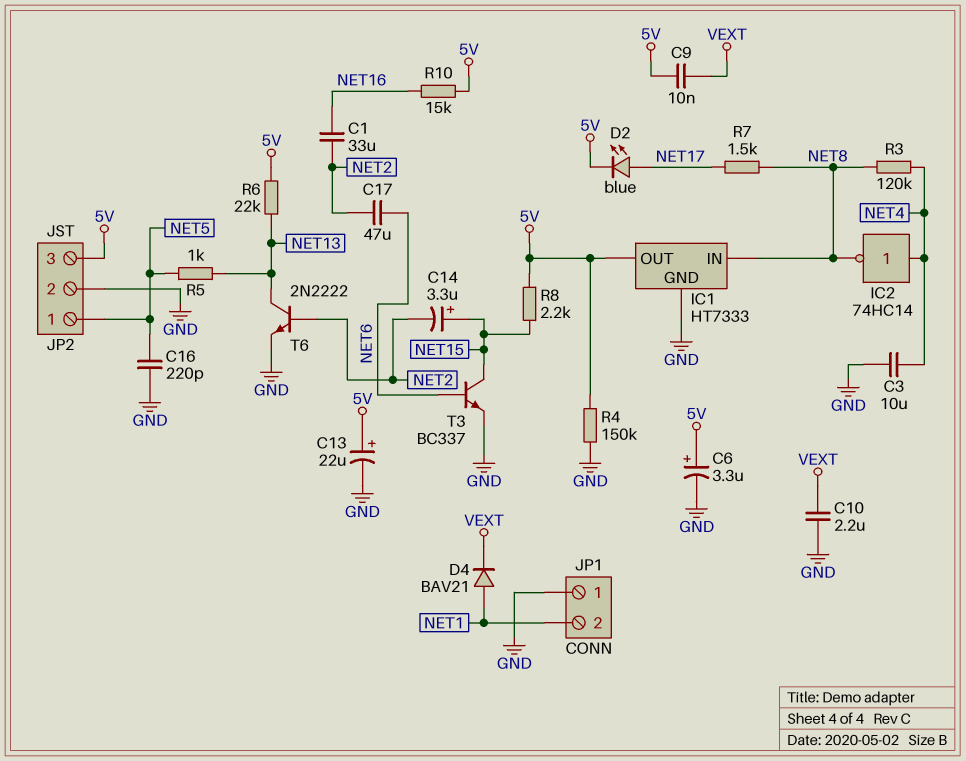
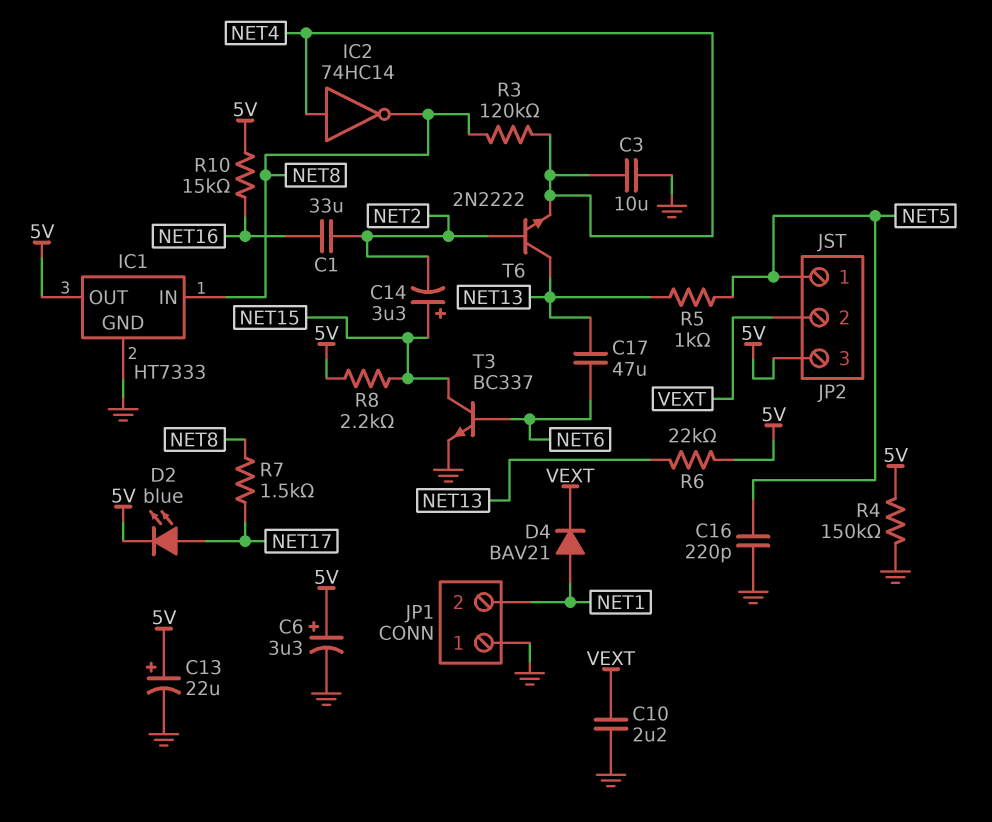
C9: 10nF (5V, VEXT) -> none
C17: 47uF (NET2, NET6) -> 47uF (NET6, NET13)
JP2 pin 2: GND -> VEXT
T6: NPN 2N2222 (B NET2, C NET13, E GND) -> NPN 2N2222 (B NET2, C NET13, E NET4)

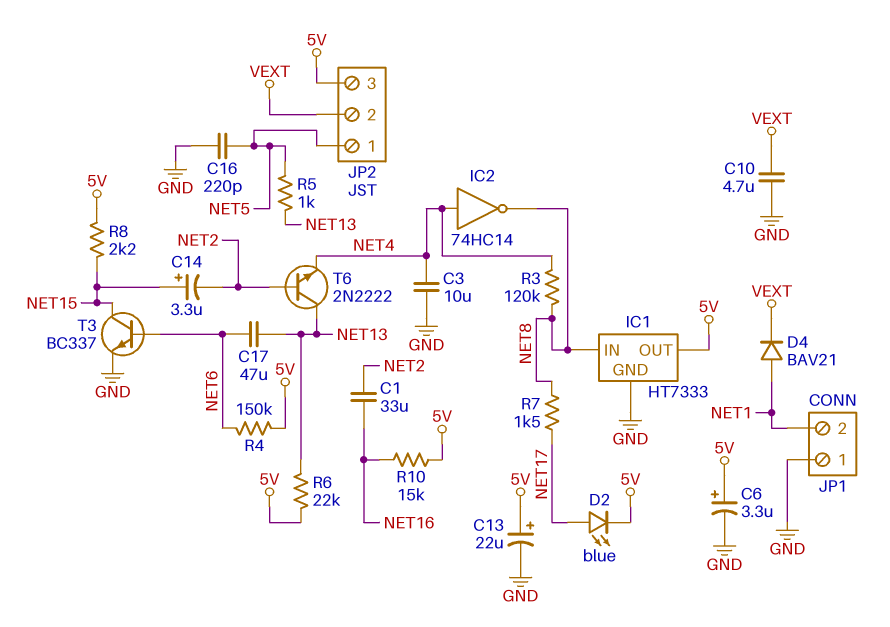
C10: 2.2uF (GND, VEXT) -> 4.7uF (GND, VEXT)
R4: 150k (5V, GND) -> 150k (5V, NET6)

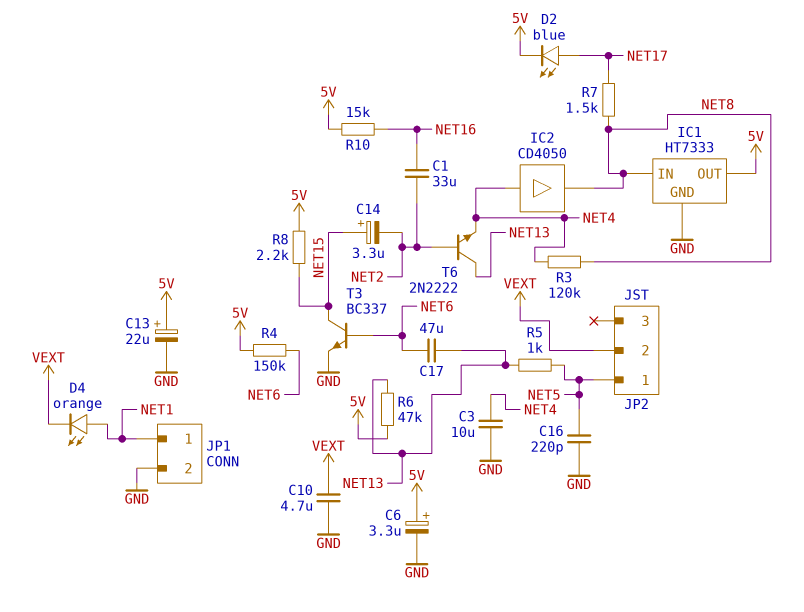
D4: diode BAV21 (A NET1, K VEXT) -> LED orange (A NET1, K VEXT)
IC2: NOT 74HC14 (in NET4, out NET8) -> buffer CD4050 (in NET4, out NET8)
JP1 pin 1: GND -> NET1
JP1 pin 2: NET1 -> GND
JP2 pin 3: 5V -> none
R6: 22k (5V, NET13) -> 47k (5V, NET13)

